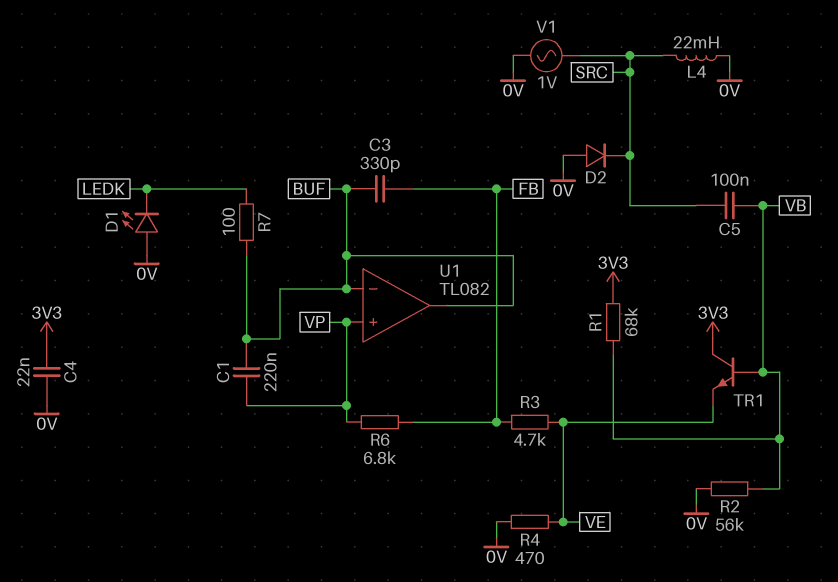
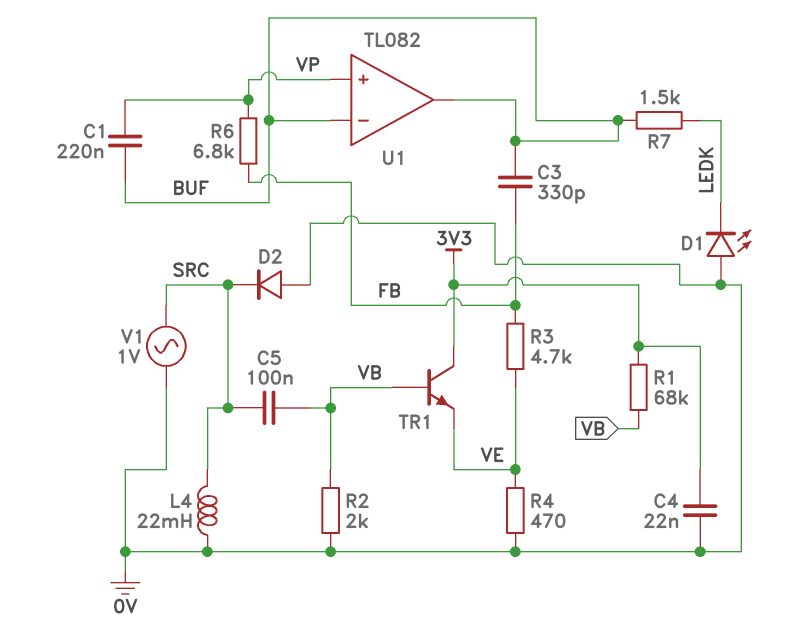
R2: 56k (0V, VB) -> 2k (0V, VB)
R7: 100 (BUF, LEDK) -> 1.5k (BUF, LEDK)

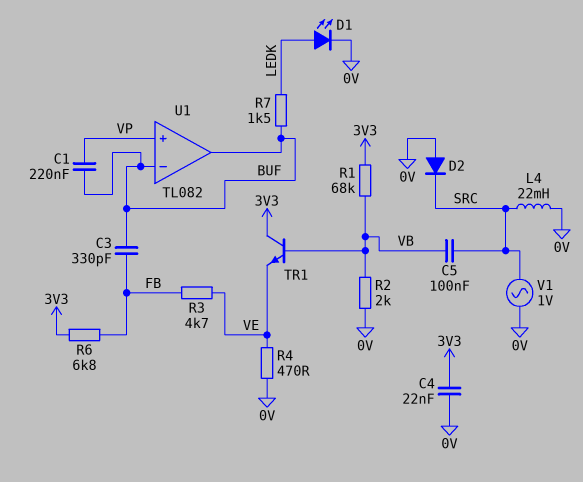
D1: LED (A 0V, K LEDK) -> LED (A LEDK, K 0V)
R6: 6.8k (FB, VP) -> 6.8k (3V3, FB)

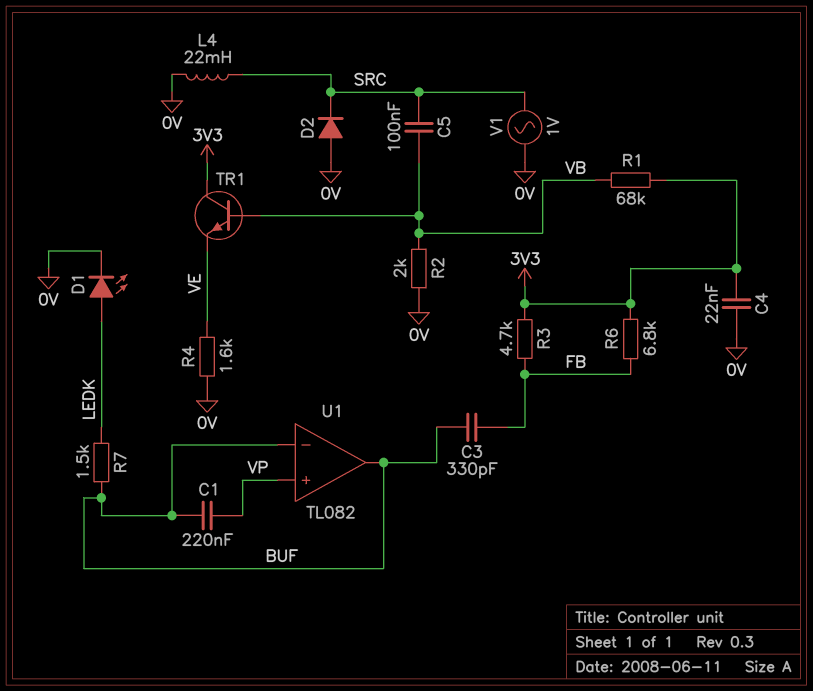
R3: 4.7k (FB, VE) -> 4.7k (3V3, FB)
R4: 470 (0V, VE) -> 1.6k (0V, VE)

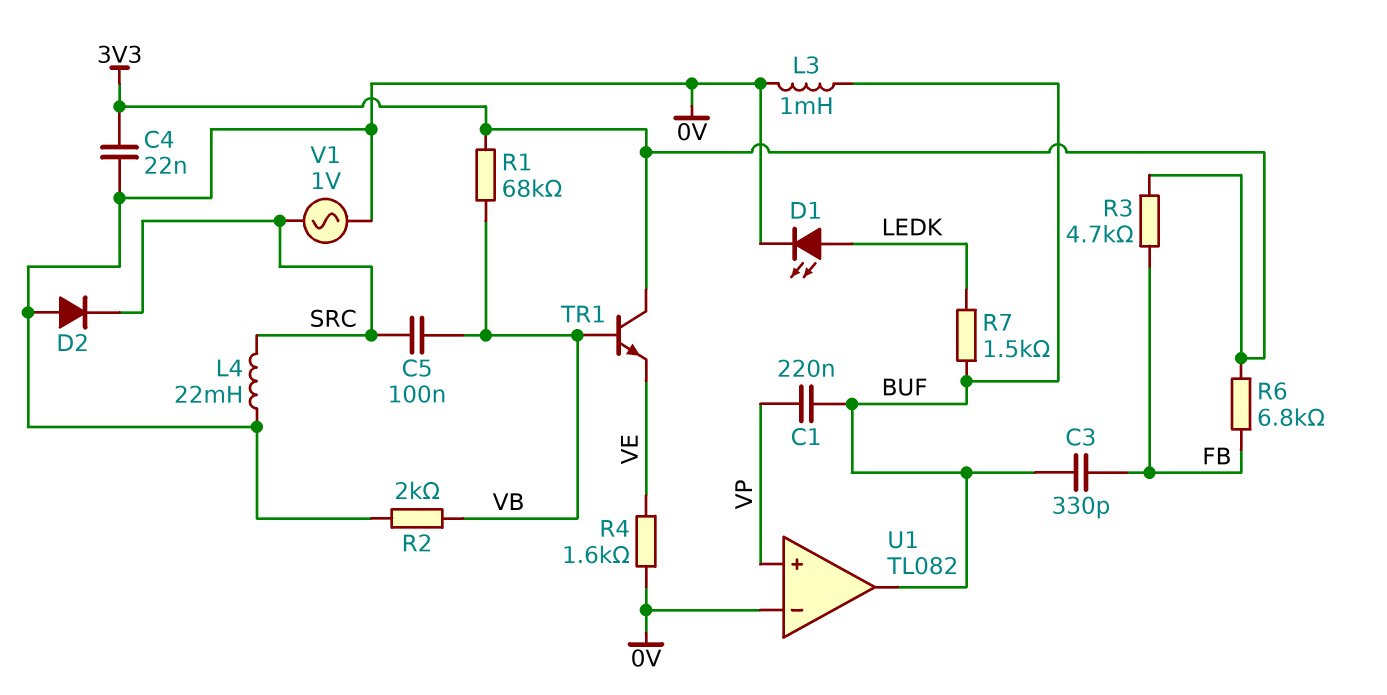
L3: none -> 1mH (0V, BUF)
U1 pin in-: BUF -> 0V

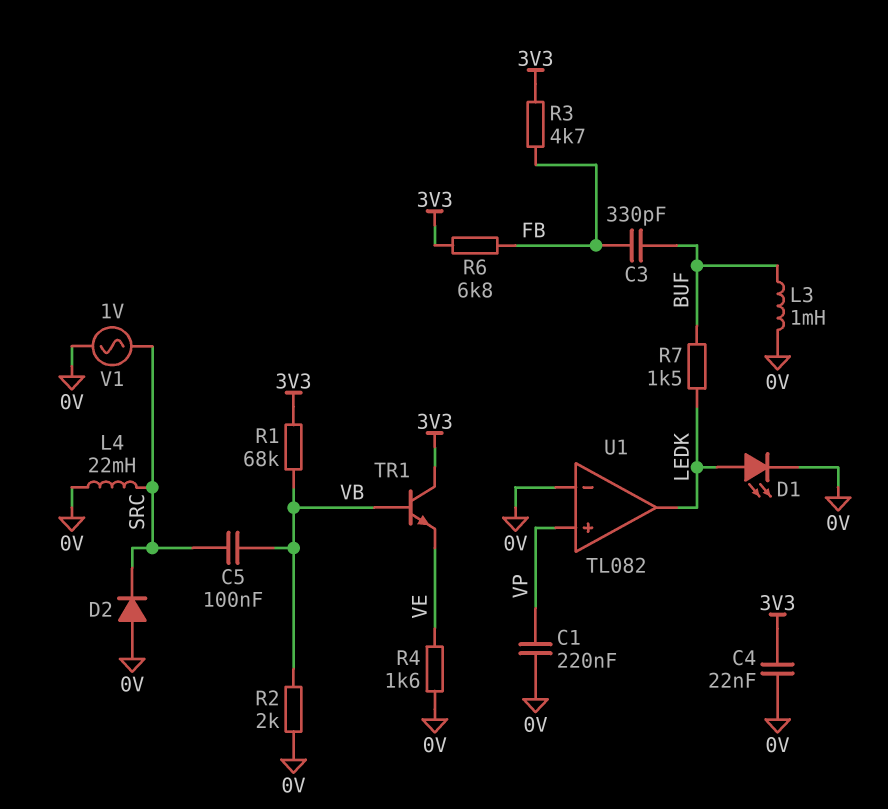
C1: 220nF (BUF, VP) -> 220nF (0V, VP)
U1 pin out: BUF -> LEDK

